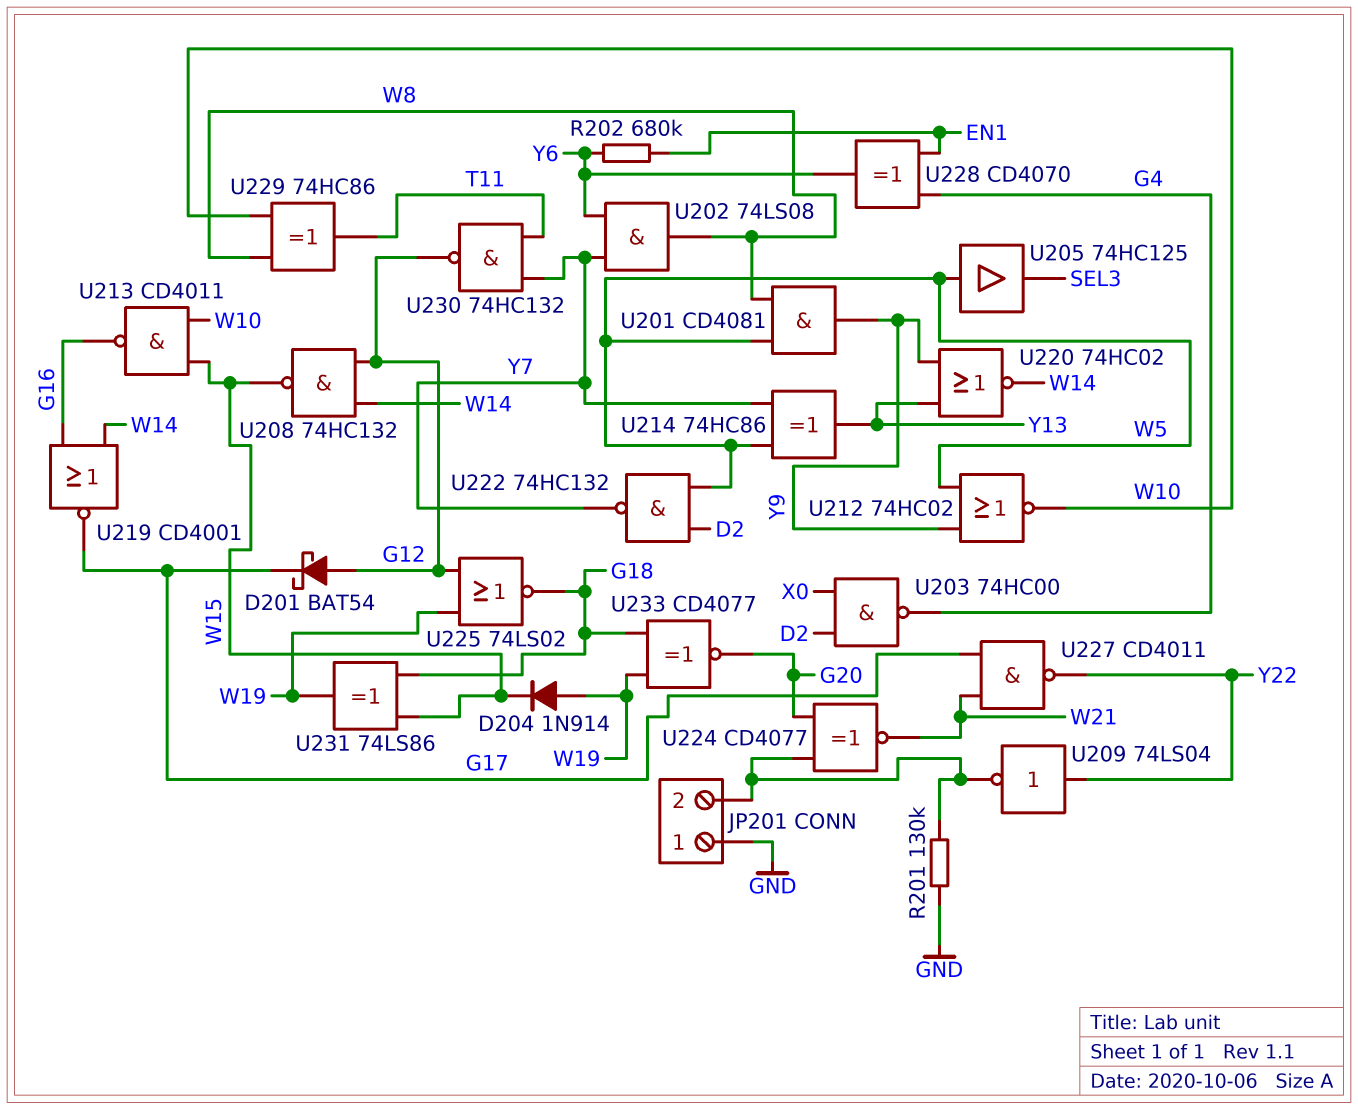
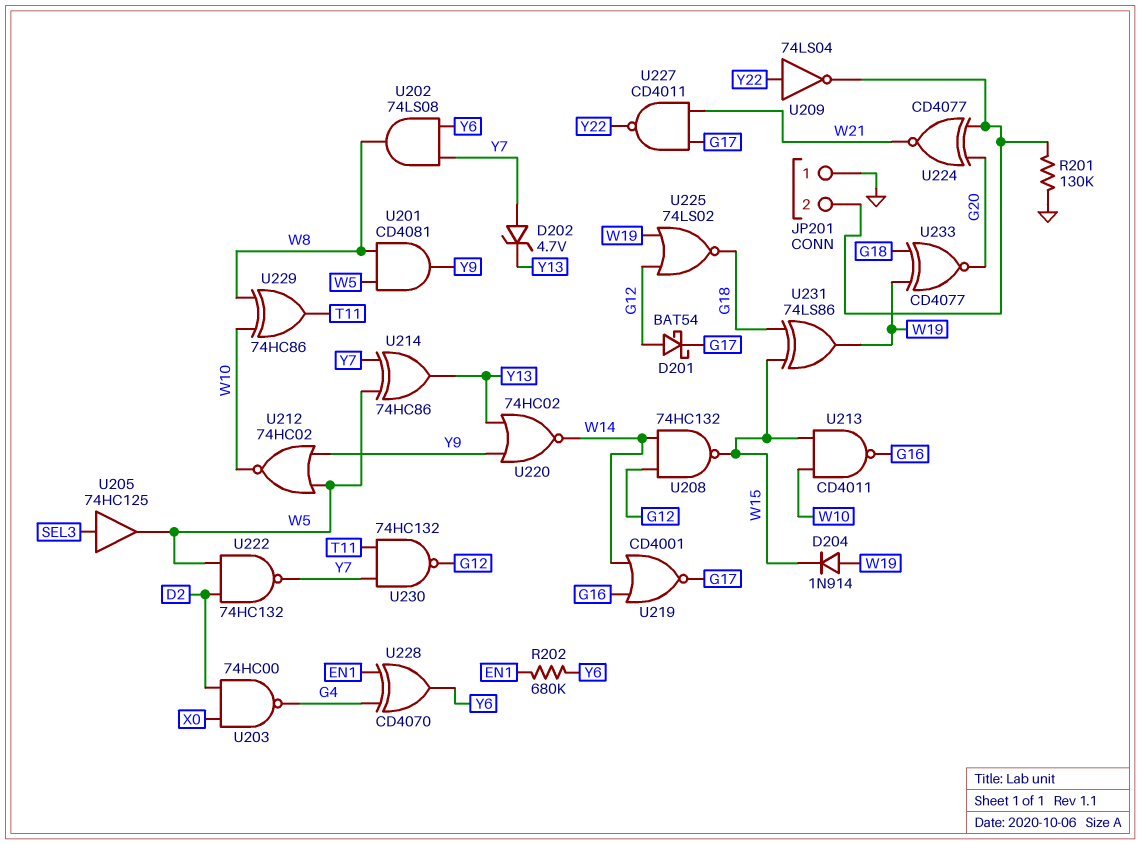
D202: none -> zener 4.7V (A Y7, K Y13)
U205: buffer 74HC125 (in W5, out SEL3) -> buffer 74HC125 (in SEL3, out W5)

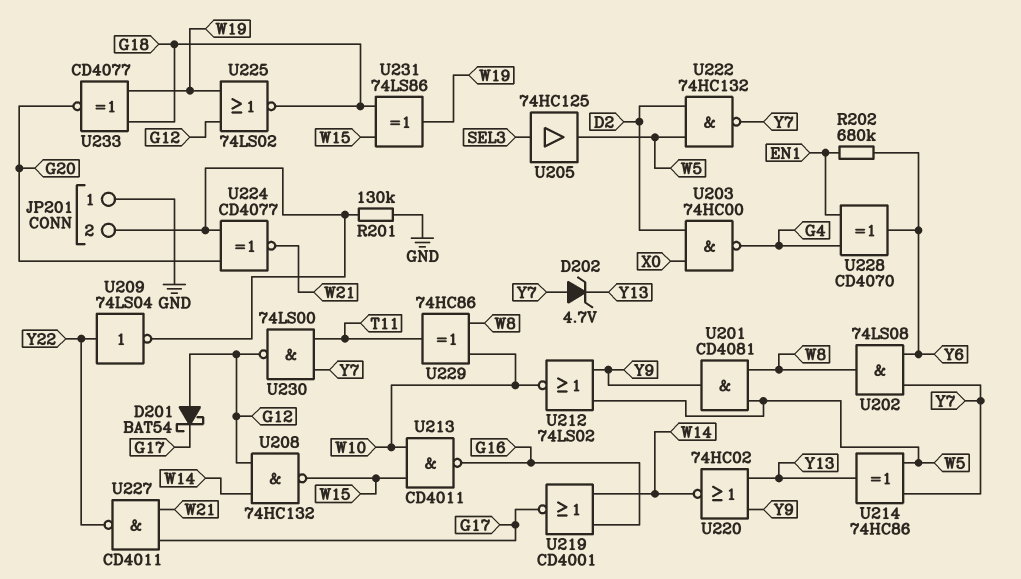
D204: diode 1N914 (A W19, K W15) -> none
U212: NOR 74HC02 (in W5, in Y9, out W10) -> NOR 74LS02 (in W5, in Y9, out W10)
U230: NAND 74HC132 (in T11, in Y7, out G12) -> NAND 74LS00 (in T11, in Y7, out G12)

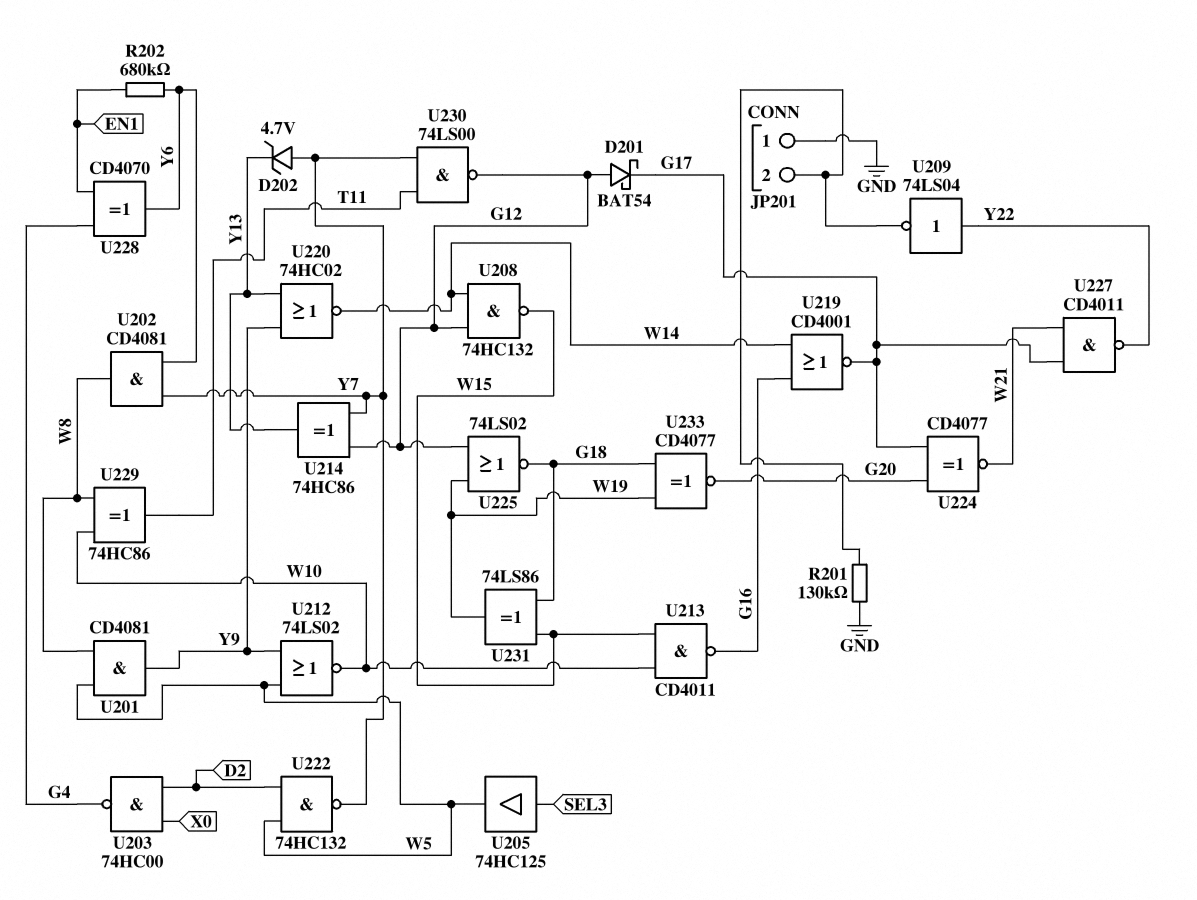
U202: AND 74LS08 (in Y6, in Y7, out W8) -> AND CD4081 (in Y6, in Y7, out W8)
U214: XOR 74HC86 (in W5, in Y7, out Y13) -> XOR 74HC86 (in G12, in Y7, out Y13)
U224: XNOR CD4077 (in G20, in JP201/2, out W21) -> XNOR CD4077 (in G17, in G20, out W21)

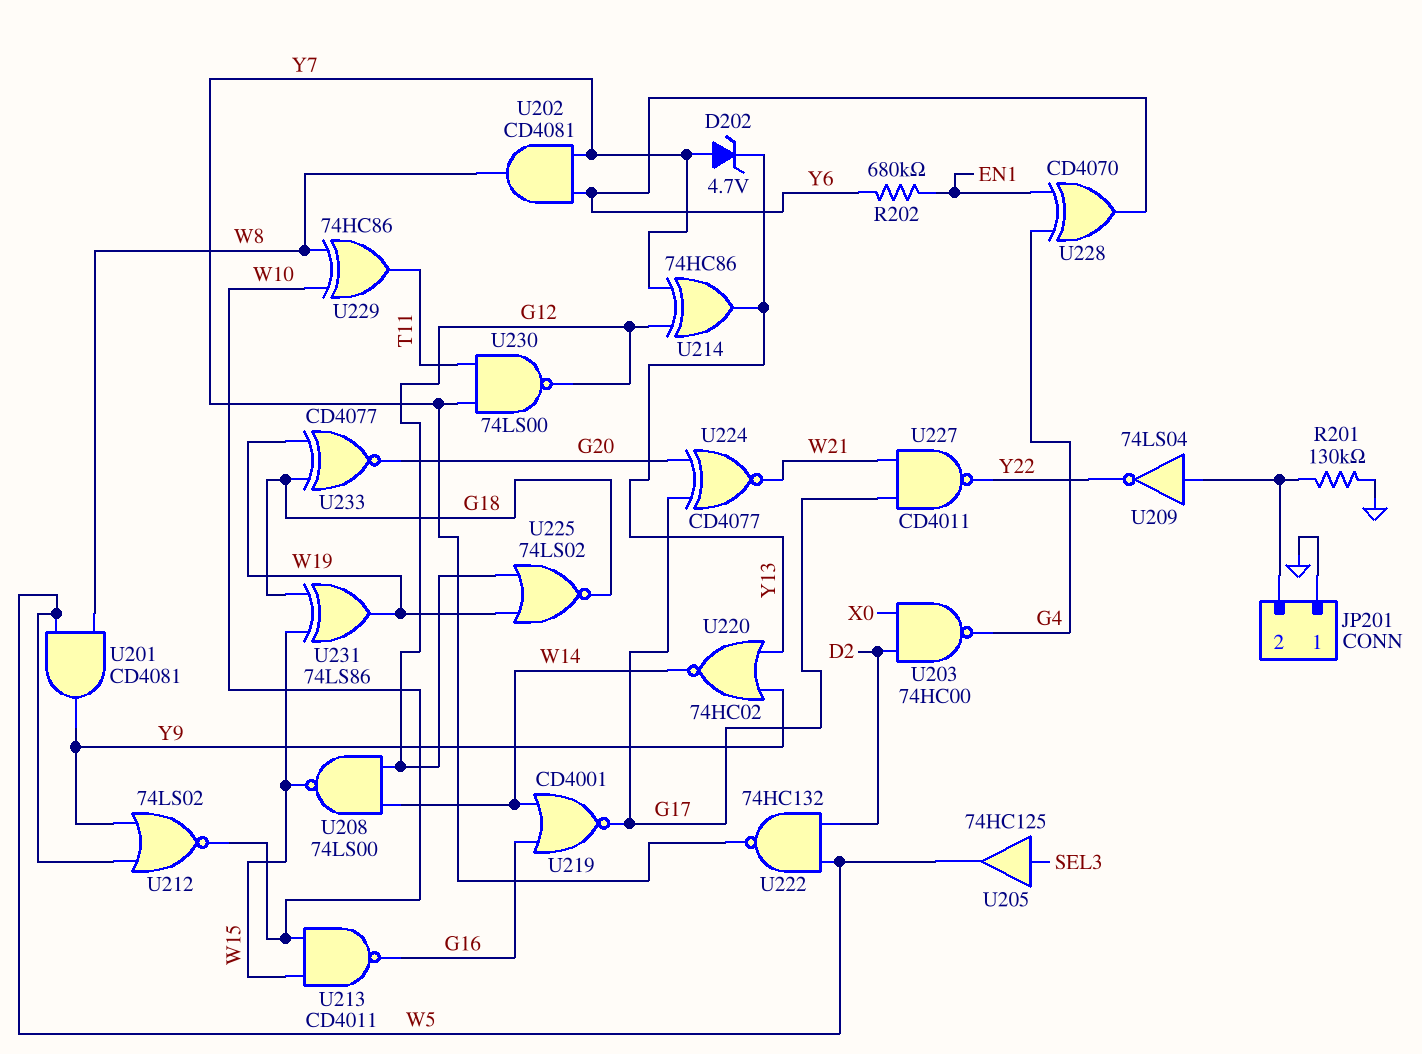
D201: schottky BAT54 (A G12, K G17) -> none
U208: NAND 74HC132 (in G12, in W14, out W15) -> NAND 74LS00 (in G12, in W14, out W15)
U209: NOT 74LS04 (in Y22, out JP201/2) -> NOT 74LS04 (in JP201/2, out Y22)

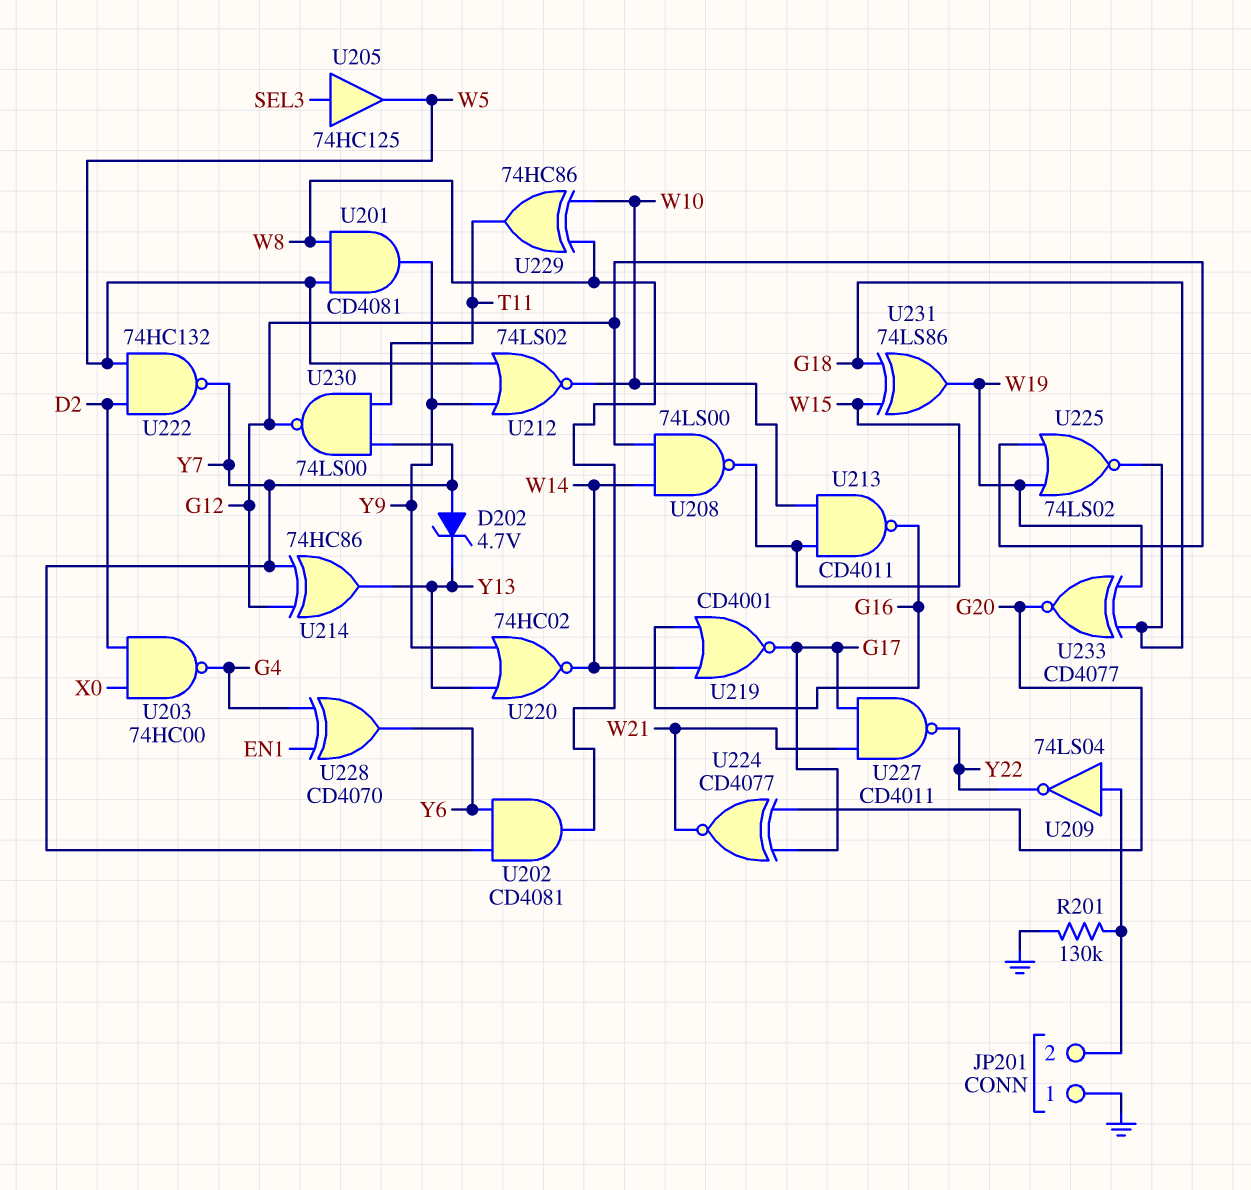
R202: 680k (EN1, Y6) -> none

